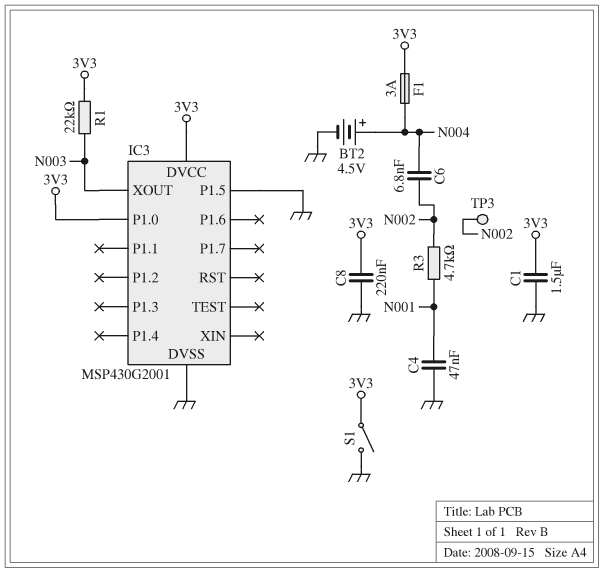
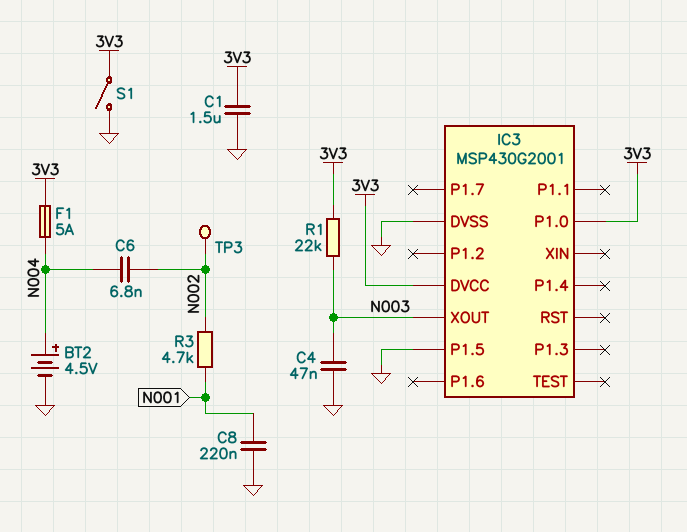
C4: 47nF (GND, N001) -> 47nF (GND, N003)
C8: 220nF (3V3, GND) -> 220nF (GND, N001)
F1: 3A (3V3, N004) -> 5A (3V3, N004)

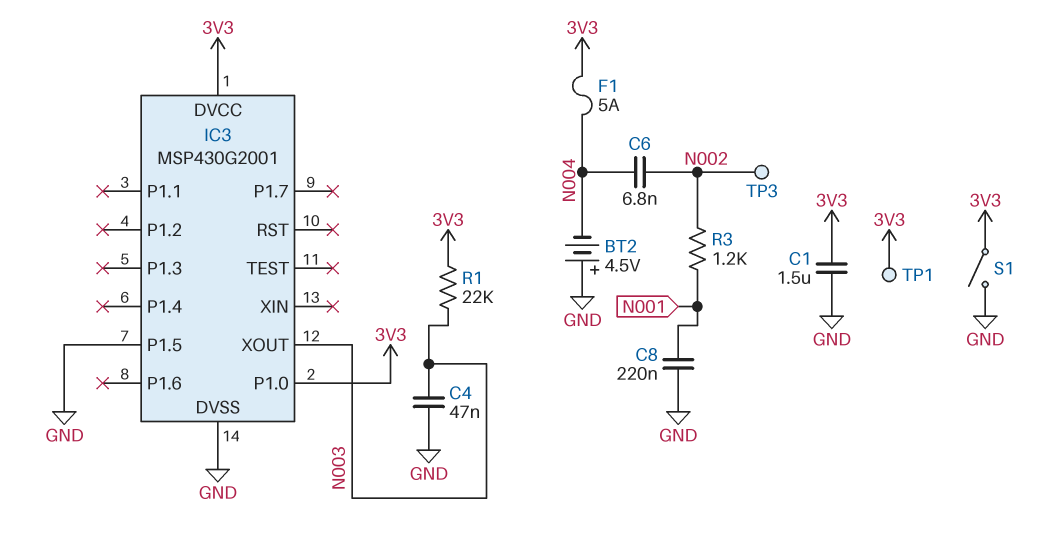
BT2: 4.5V (plus N004, minus GND) -> 4.5V (plus GND, minus N004)
R3: 4.7k (N001, N002) -> 1.2k (N001, N002)
TP1: none -> test point (3V3)

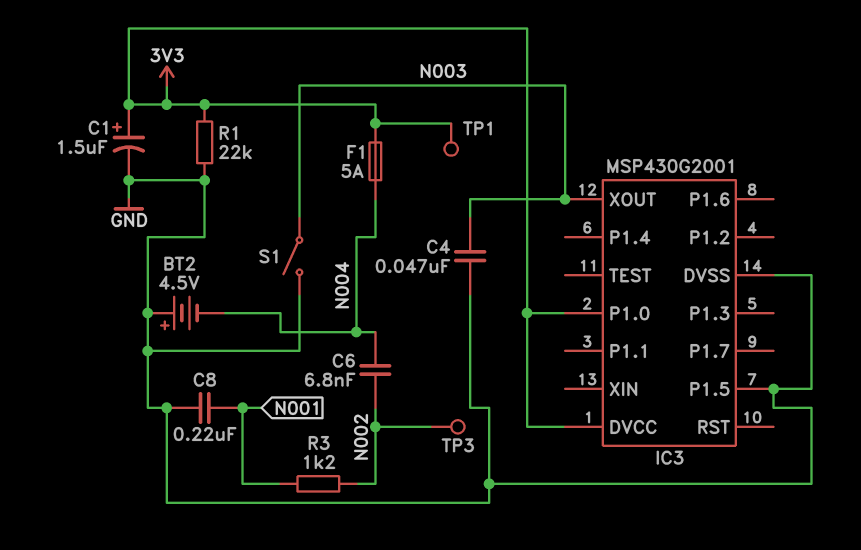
C1: 1.5uF (3V3, GND) -> 1.5uF (plus 3V3, minus GND)
R1: 22k (3V3, N003) -> 22k (3V3, GND)
S1: switch (3V3, GND) -> switch (GND, N003)

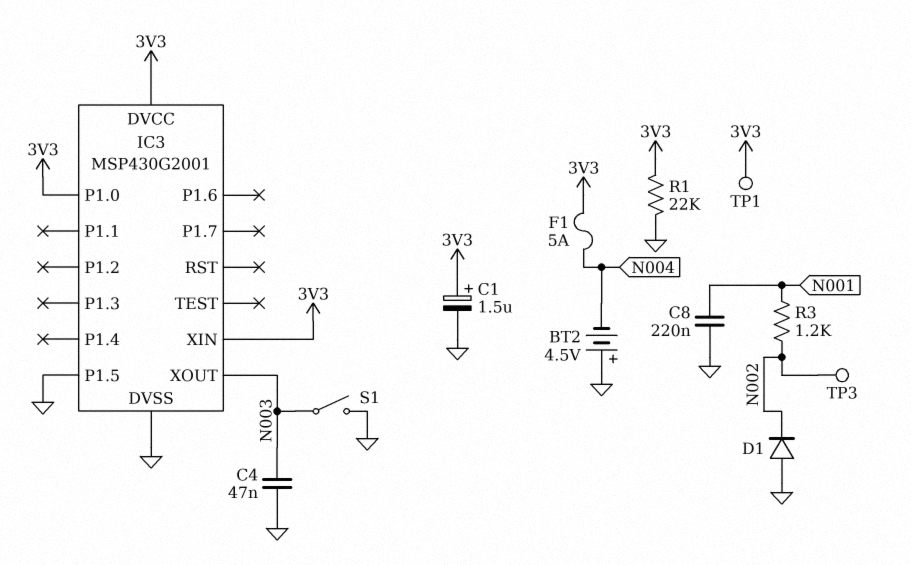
C6: 6.8nF (N002, N004) -> none
D1: none -> diode (A GND, K N002)
IC3 pin XIN: none -> 3V3

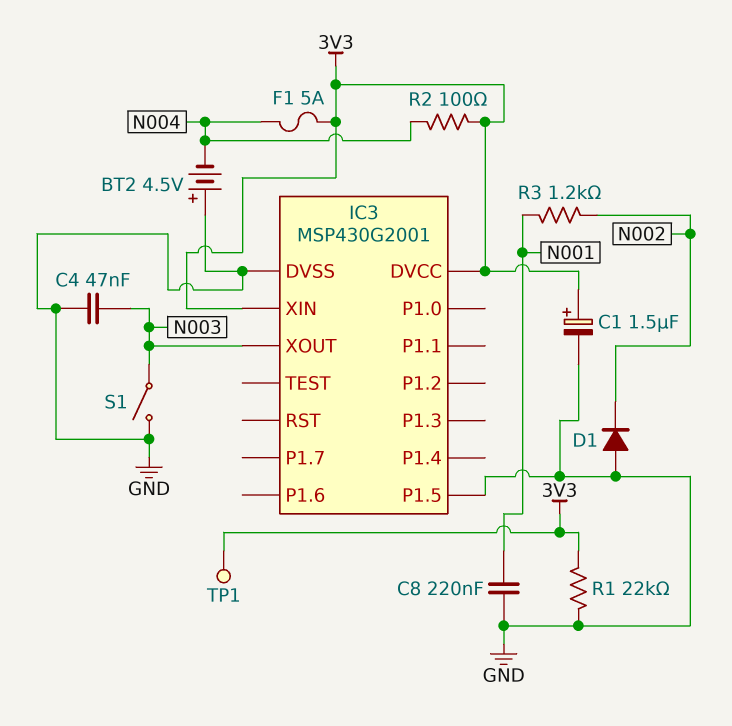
IC3 pin P1.0: 3V3 -> none
R2: none -> 100 (3V3, N004)
TP3: test point (N002) -> none

